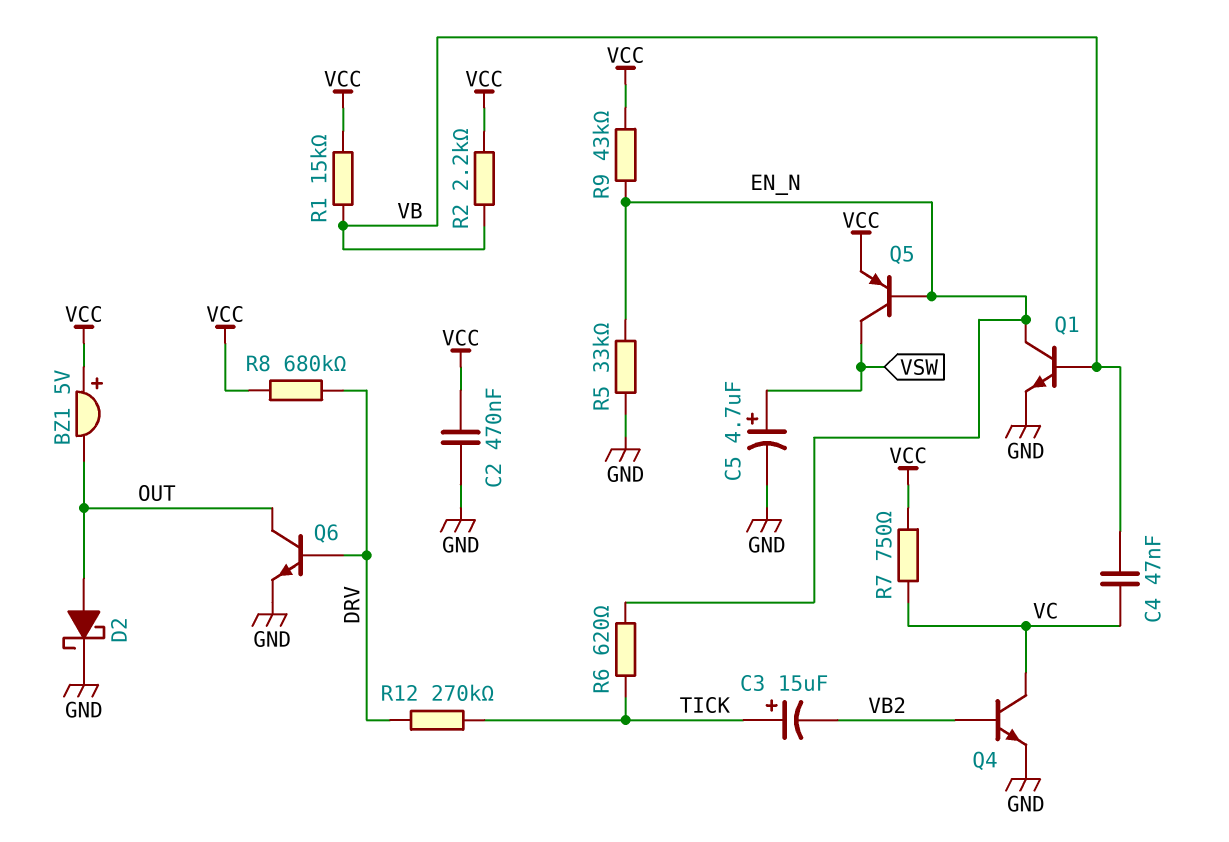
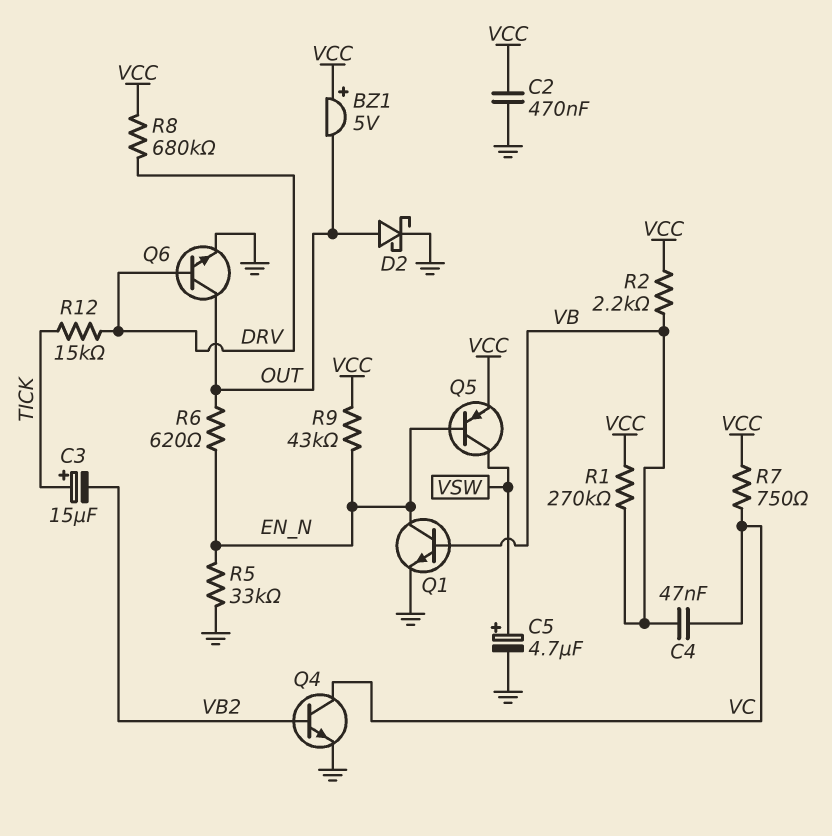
R1: 15k (VB, VCC) -> 270k (VB, VCC)
R6: 620 (EN_N, TICK) -> 620 (EN_N, OUT)
R12: 270k (DRV, TICK) -> 15k (DRV, TICK)

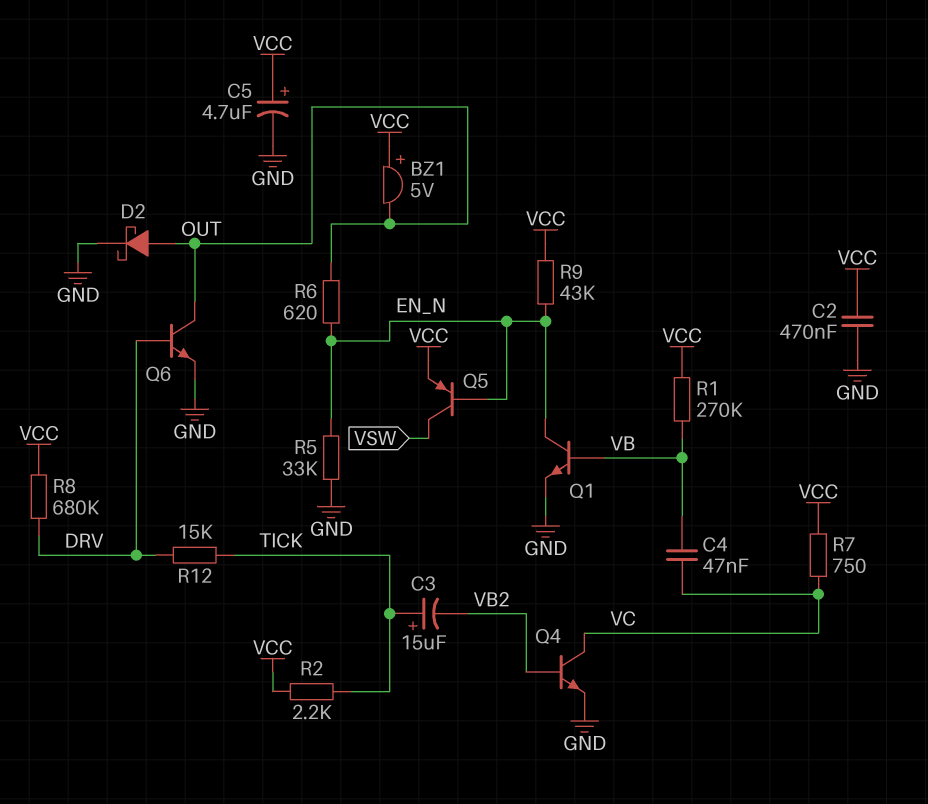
C5: 4.7uF (plus VSW, minus GND) -> 4.7uF (plus VCC, minus GND)
R2: 2.2k (VB, VCC) -> 2.2k (TICK, VCC)

